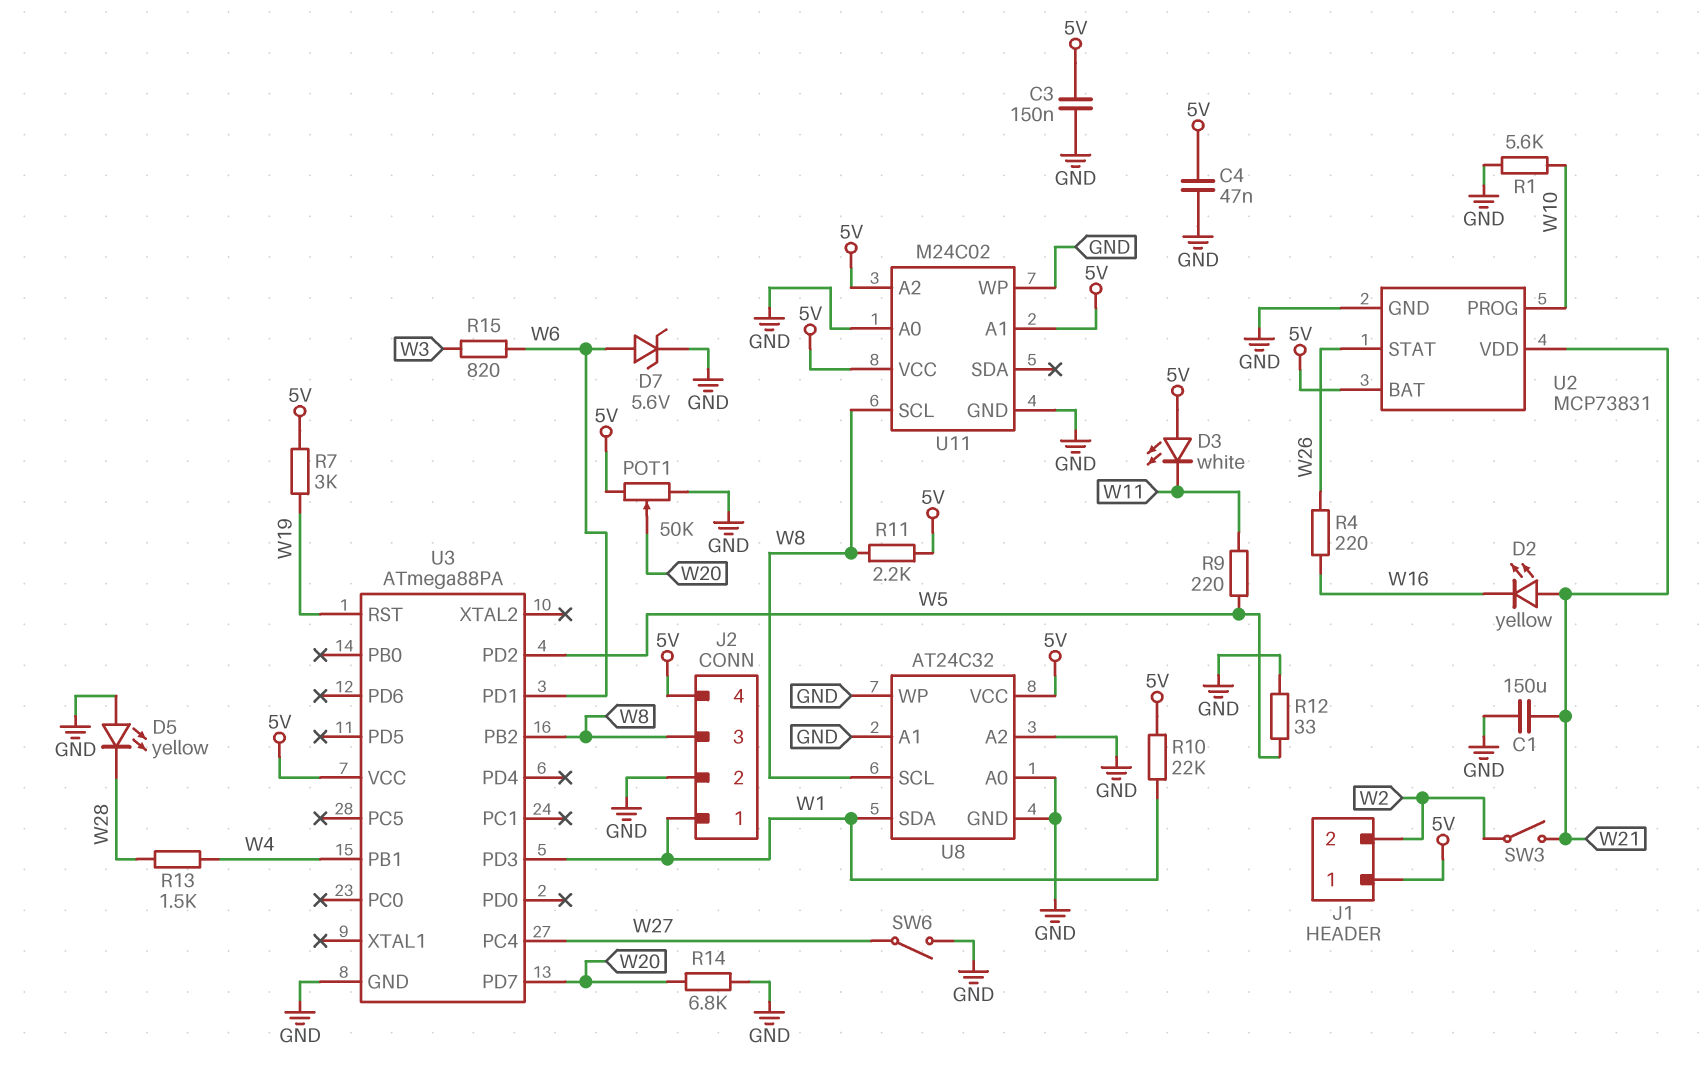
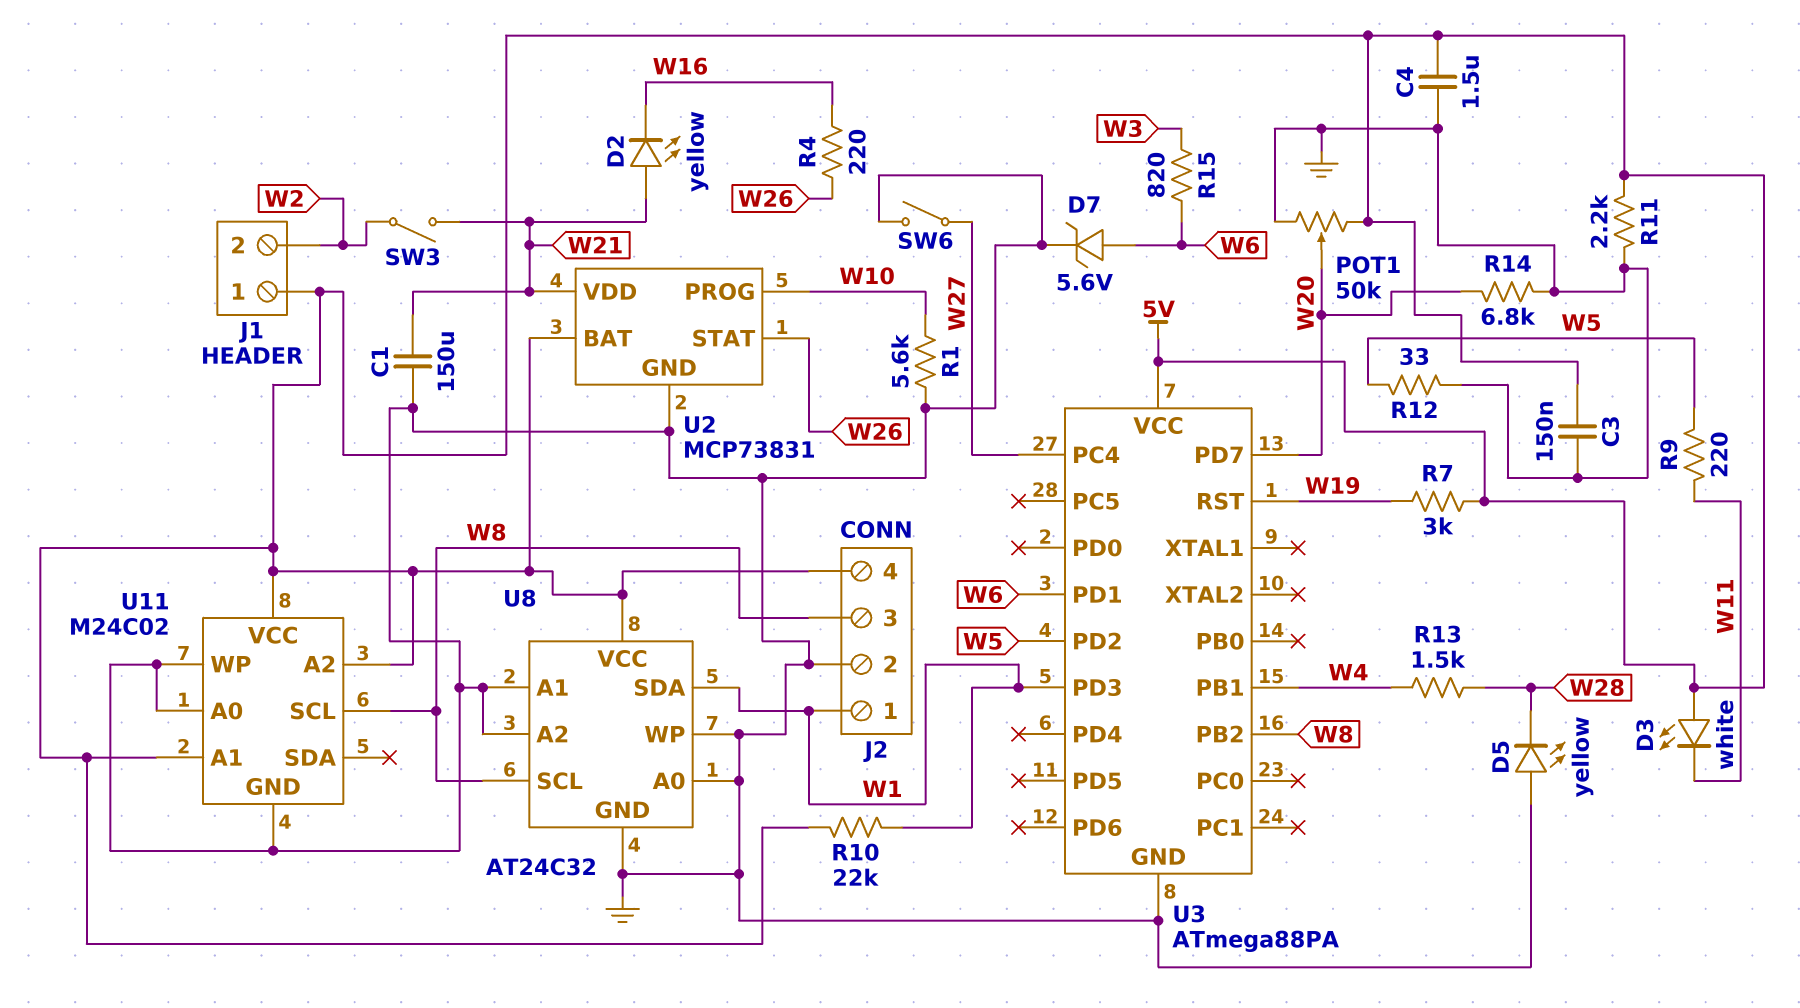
C4: 47nF (5V, GND) -> 1.5uF (5V, GND)
R11: 2.2k (5V, W8) -> 2.2k (5V, GND)

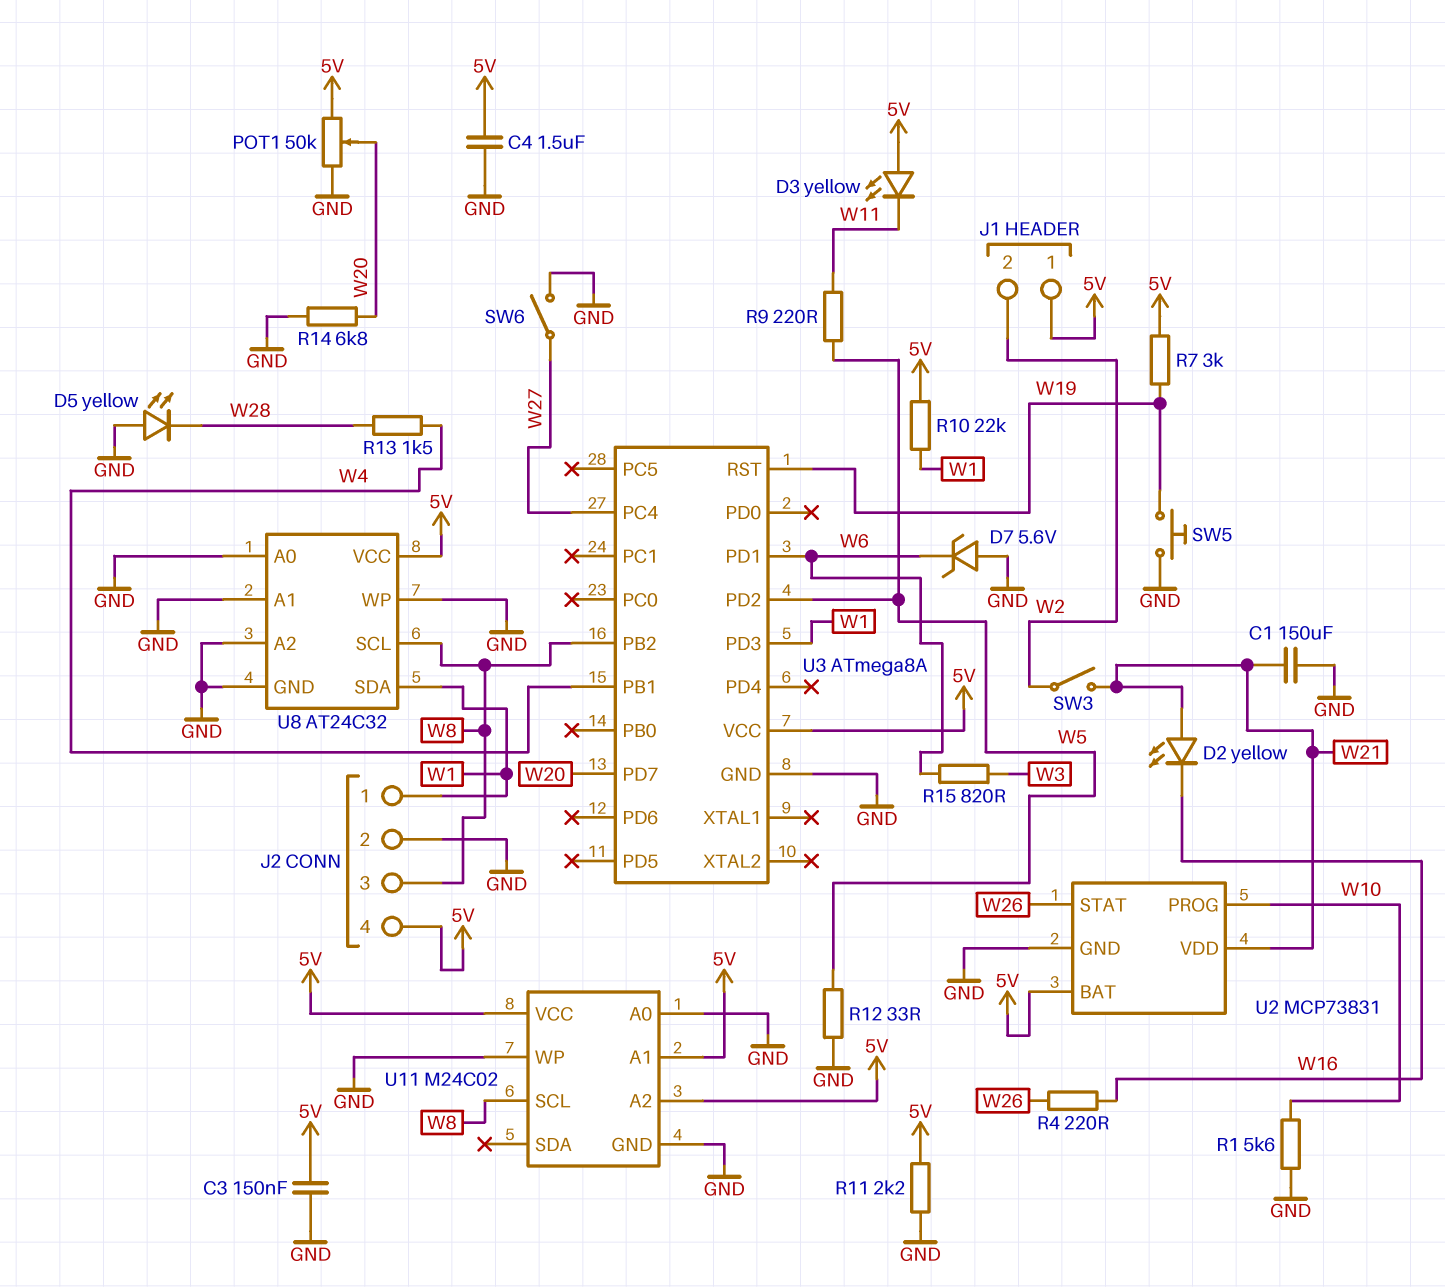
D3: LED white (A 5V, K W11) -> LED yellow (A 5V, K W11)
D7: zener 5.6V (A W6, K GND) -> zener 5.6V (A GND, K W6)
SW5: none -> button (GND, W19)
U3: ATmega88PA -> ATmega8A

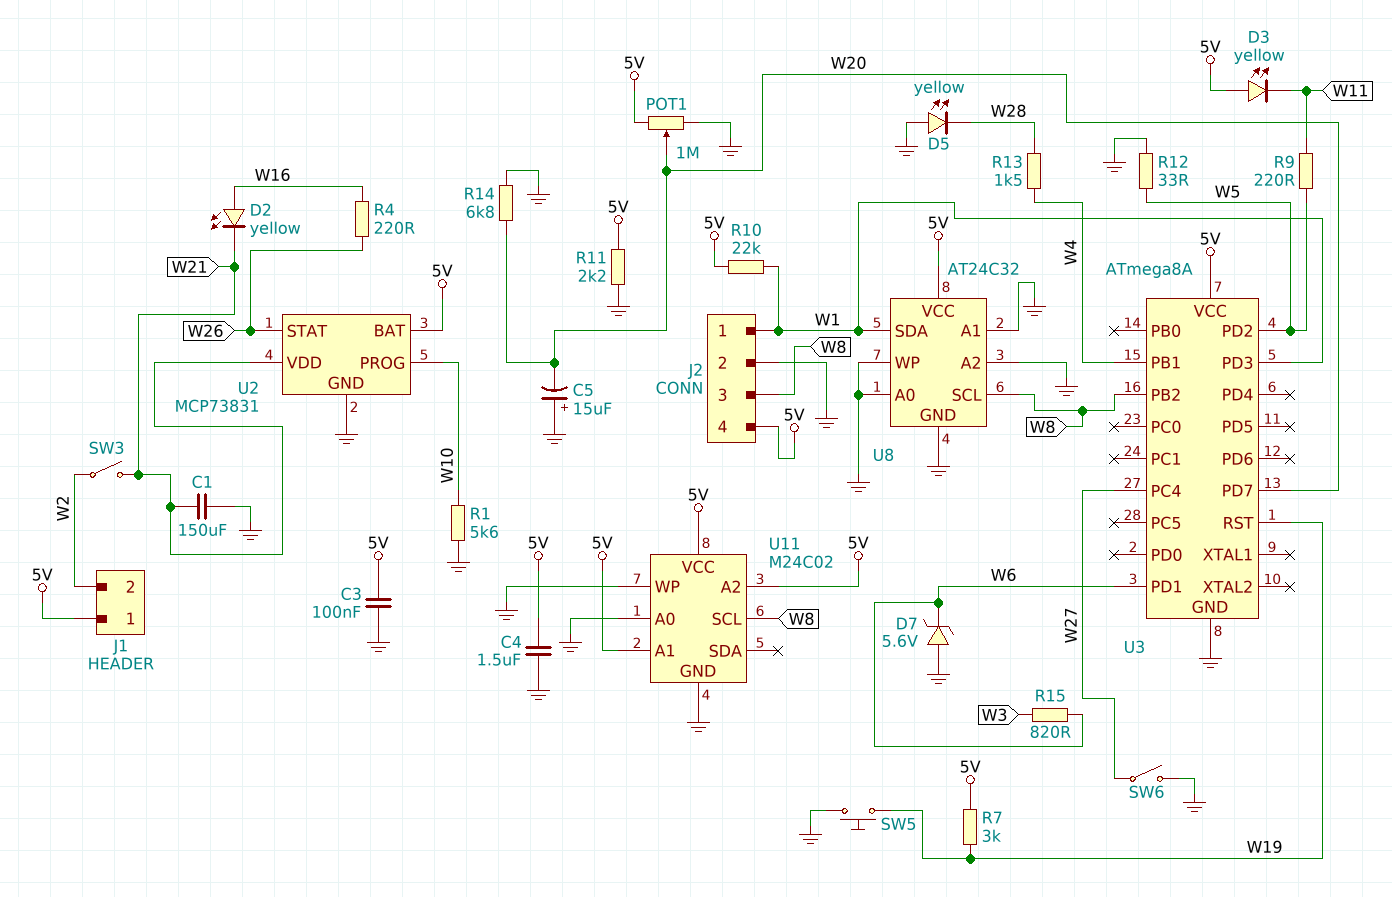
C3: 150nF (5V, GND) -> 100nF (5V, GND)
C5: none -> 15uF (plus GND, minus W20)
D2: LED yellow (A W21, K W16) -> LED yellow (A W16, K W21)
POT1: 50k (5V, GND, wiper W20) -> 1M (5V, GND, wiper W20)

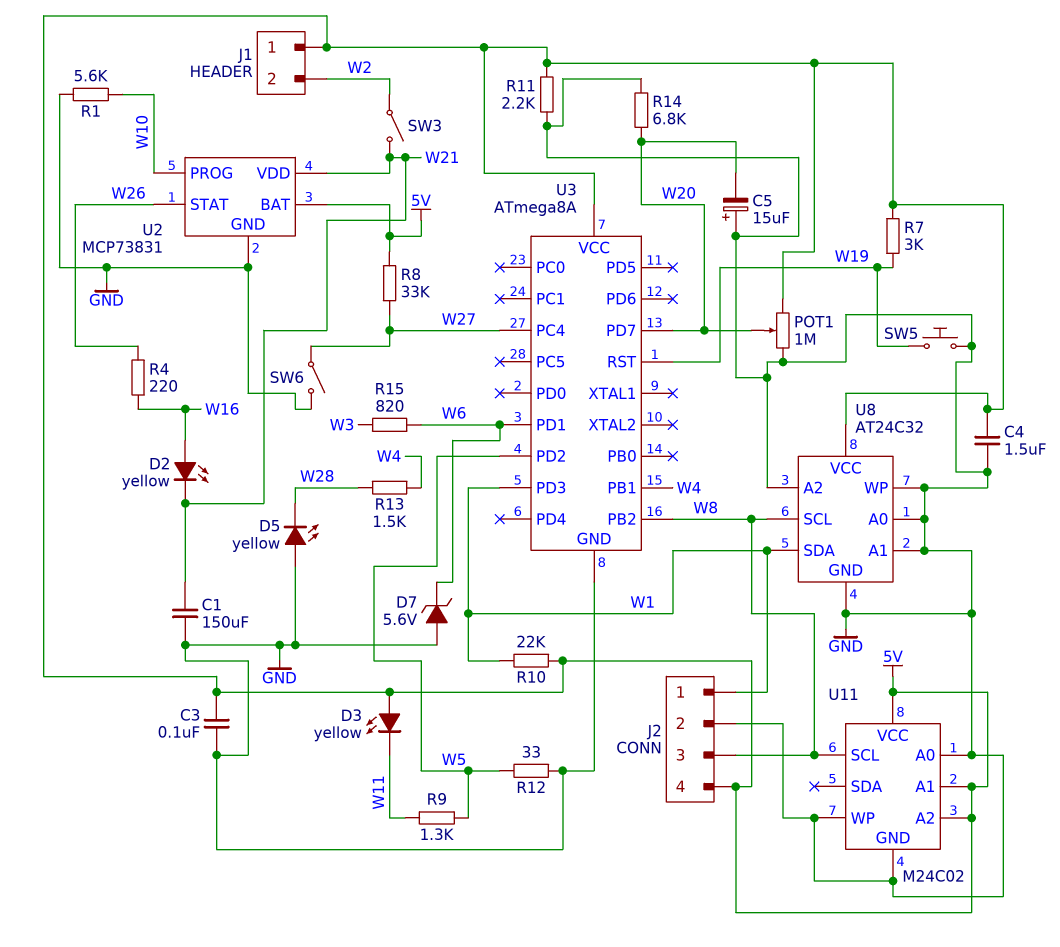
R8: none -> 33k (5V, W27)
R9: 220 (W5, W11) -> 1.3k (W5, W11)

